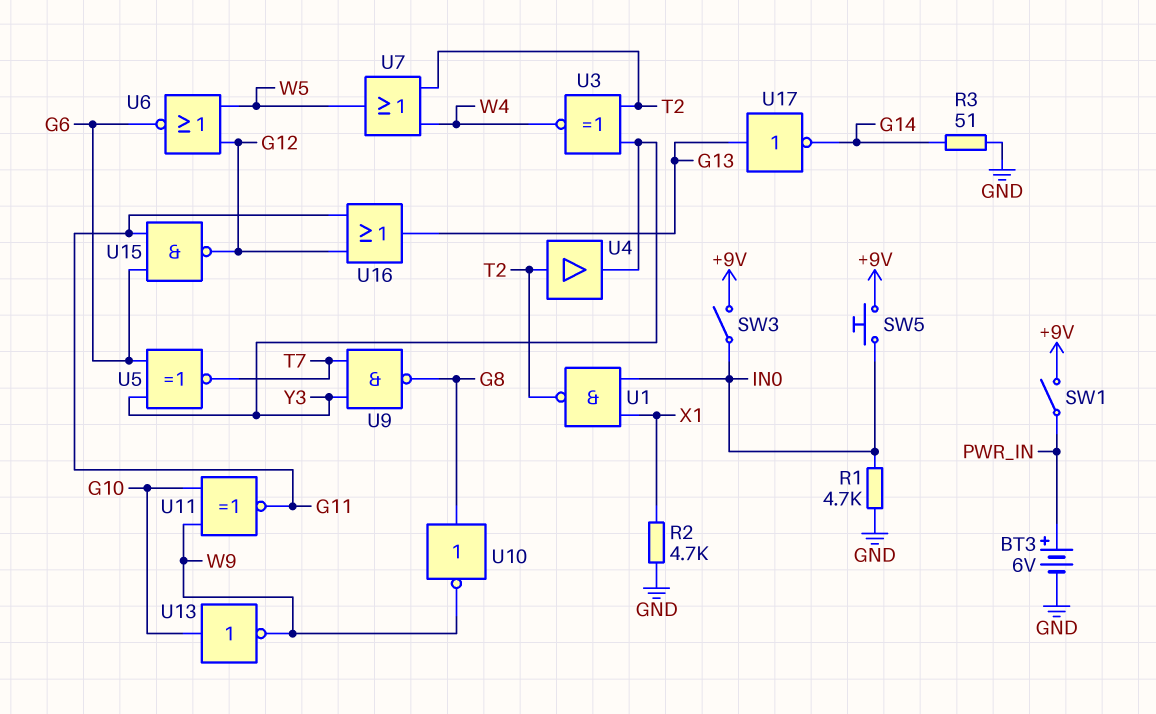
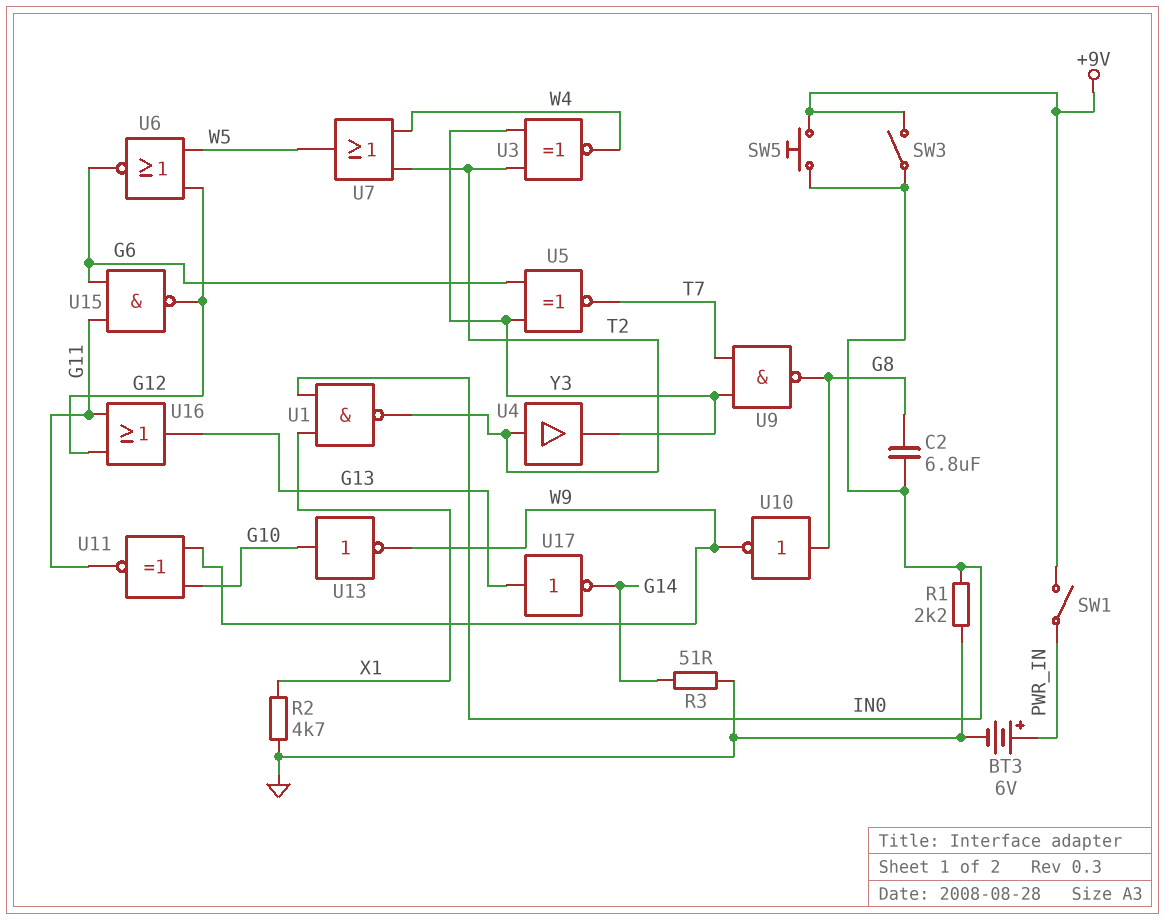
C2: none -> 6.8uF (G8, IN0)
R1: 4.7k (GND, IN0) -> 2.2k (GND, IN0)

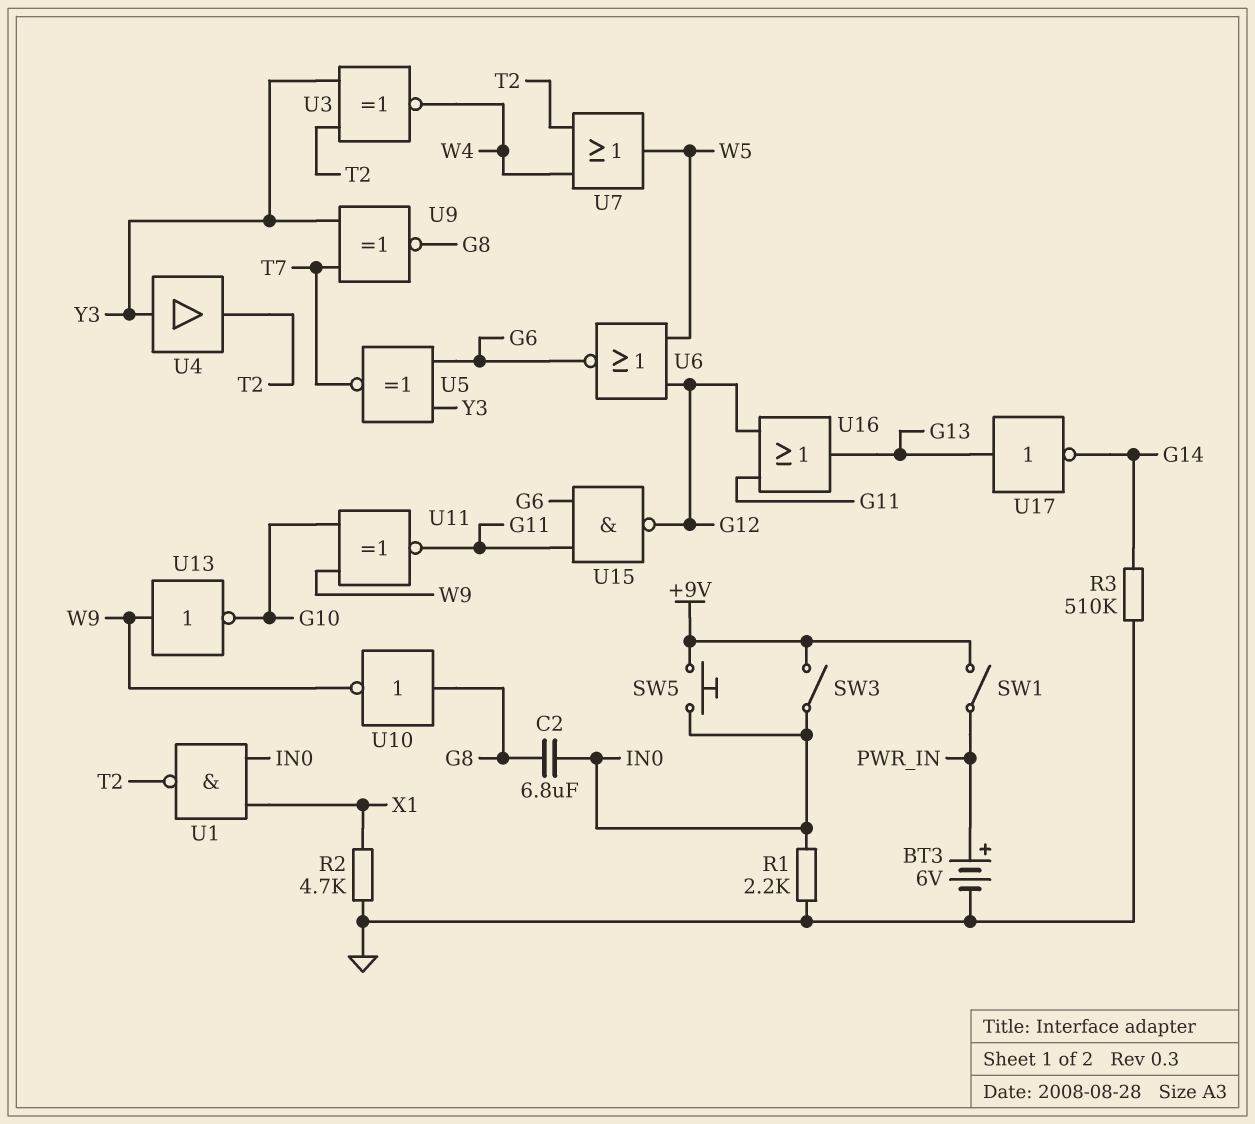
R3: 51 (G14, GND) -> 510k (G14, GND)
U4: buffer (in T2, out Y3) -> buffer (in Y3, out T2)
U9: NAND (in T7, in Y3, out G8) -> XNOR (in T7, in Y3, out G8)
U13: NOT (in G10, out W9) -> NOT (in W9, out G10)

